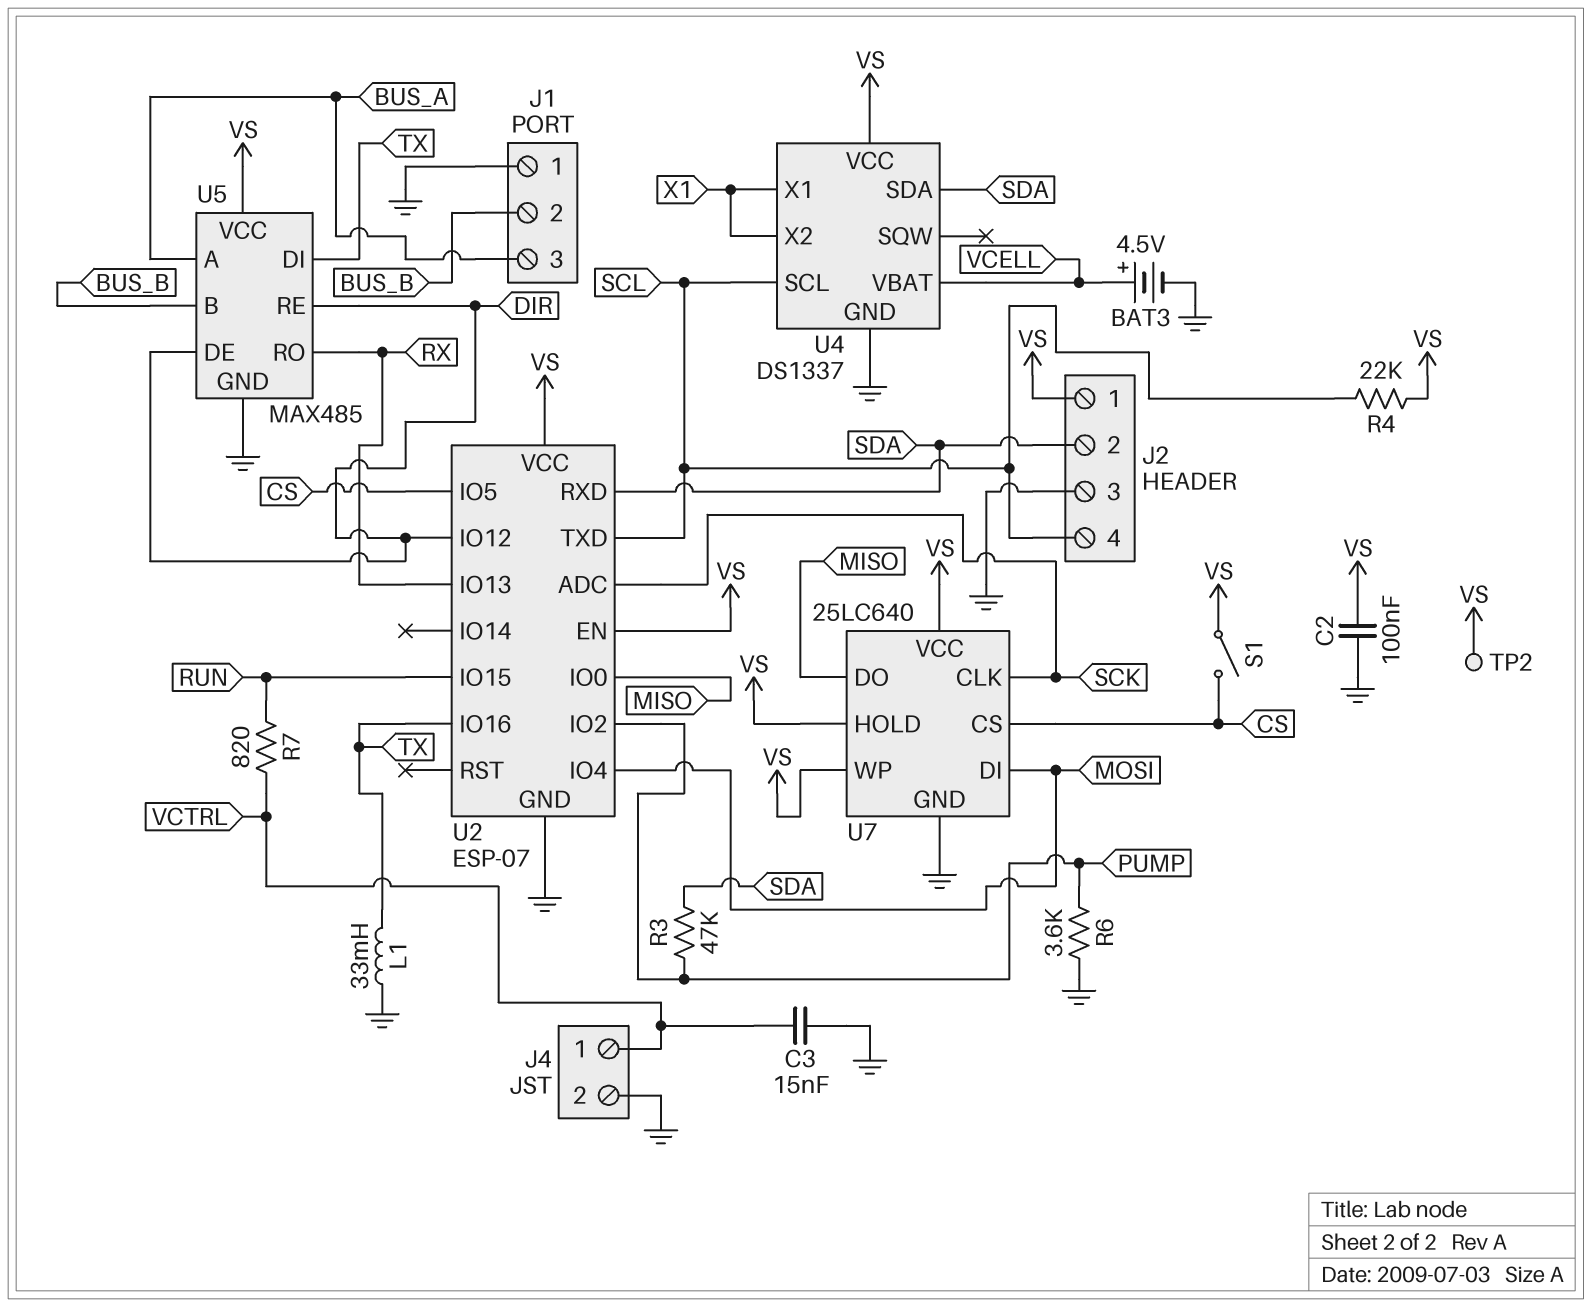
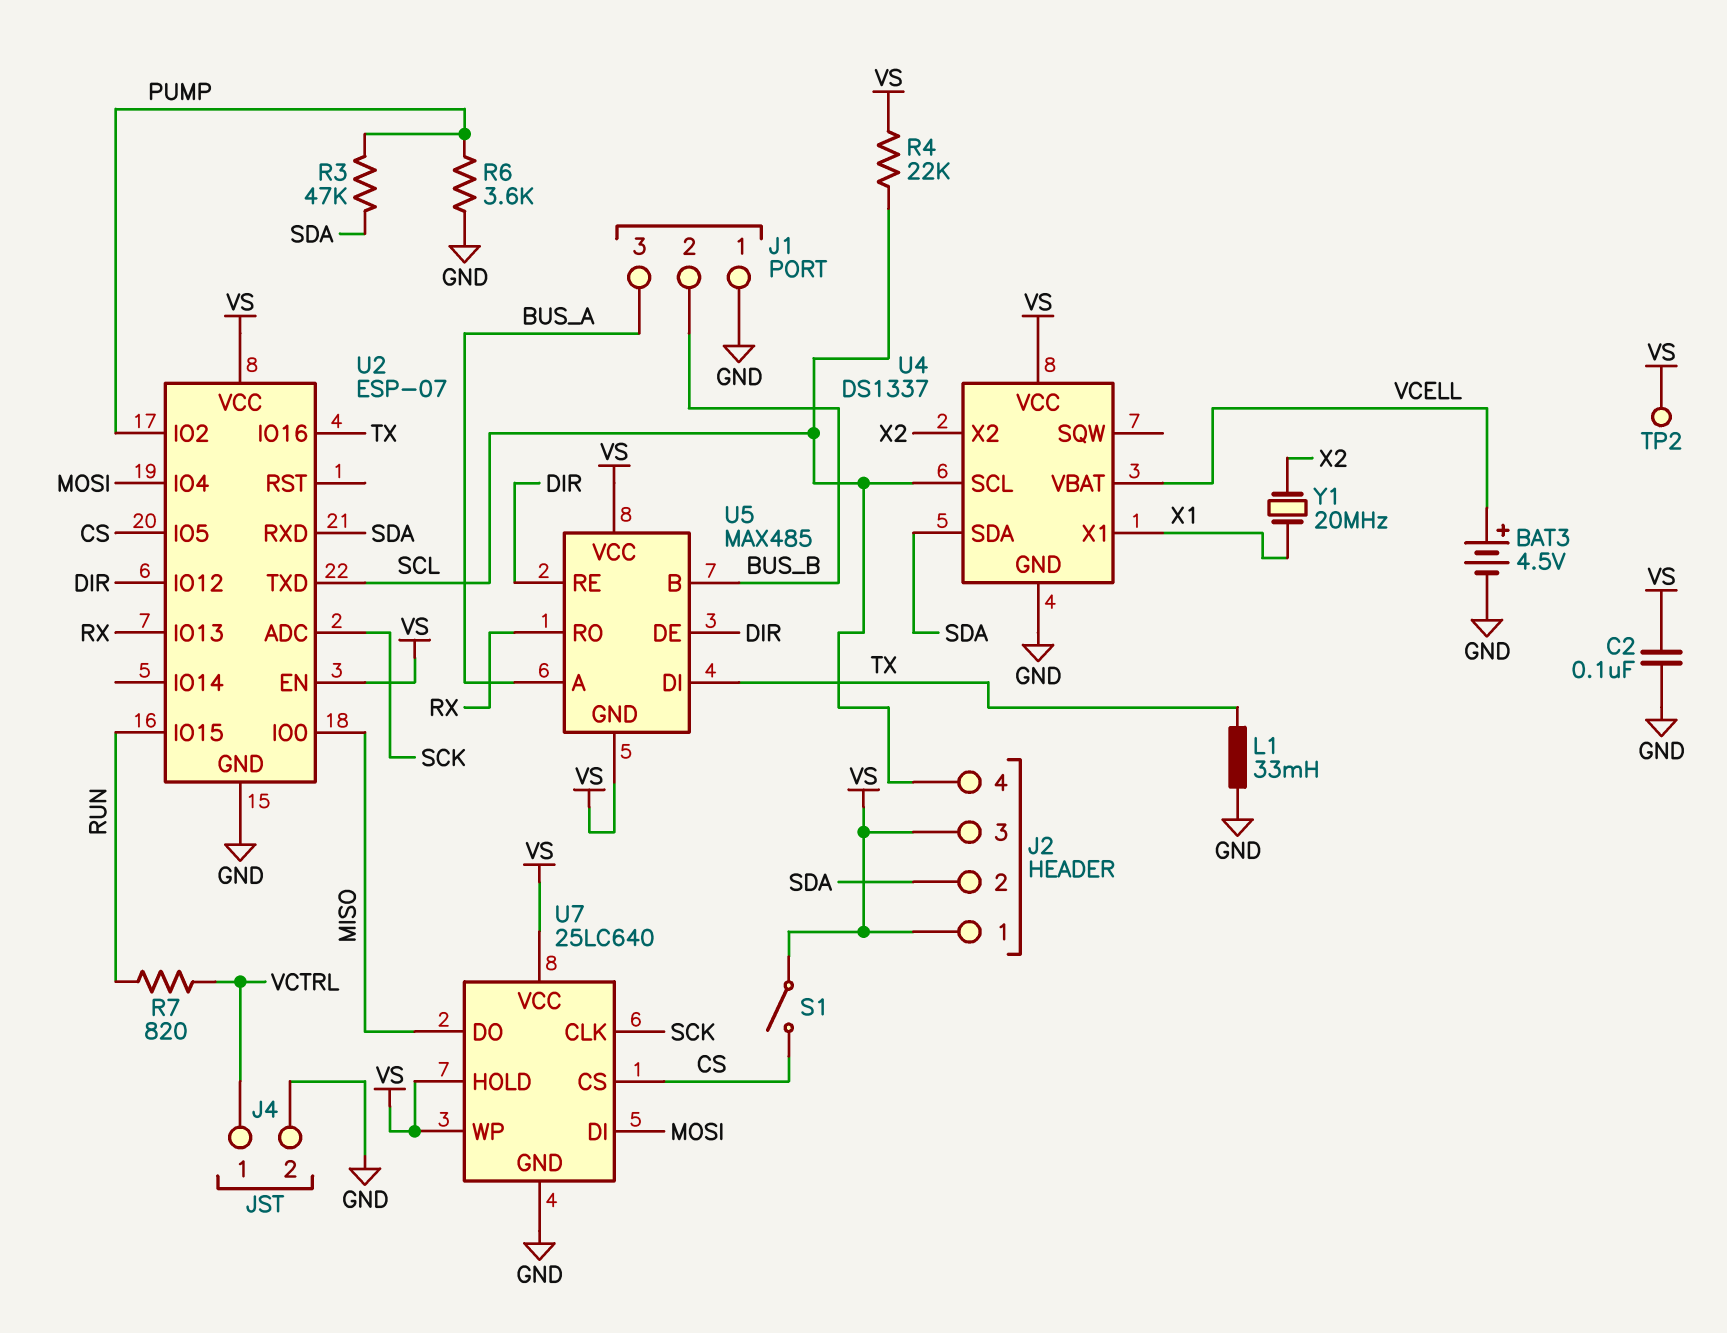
C3: 15nF (GND, VCTRL) -> none
J2 pin 3: GND -> VS
U4 pin X2: X1 -> X2
U5 pin GND: GND -> VS
Y1: none -> 20MHz (X1, X2)

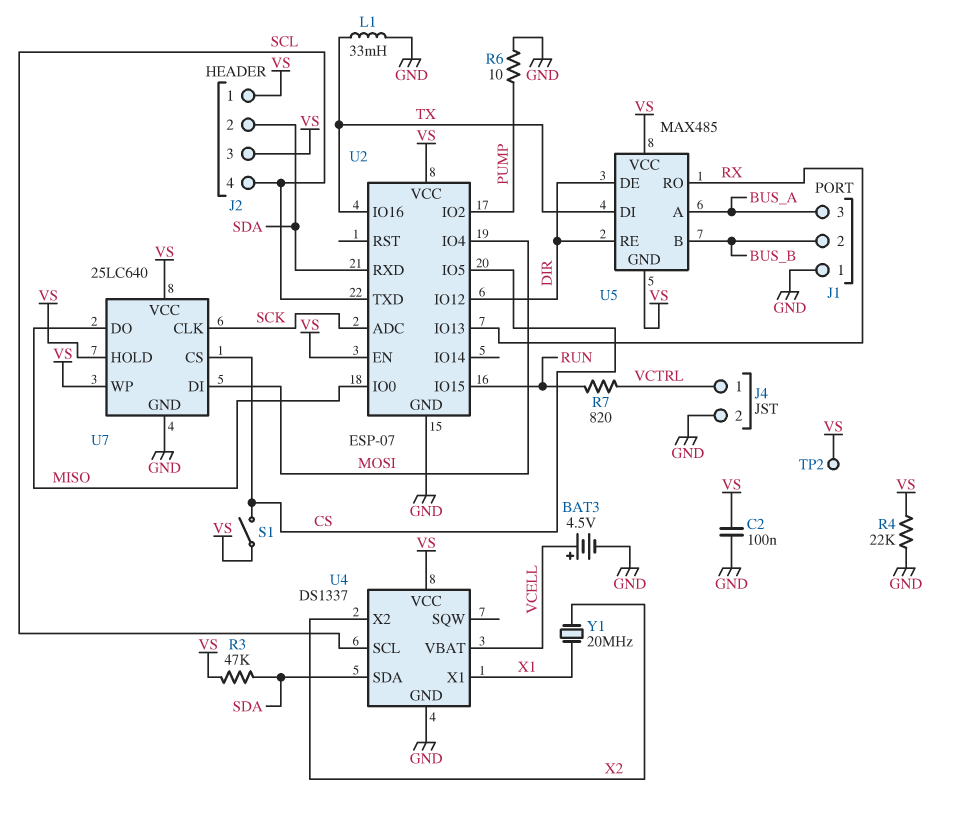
R3: 47k (PUMP, SDA) -> 47k (SDA, VS)
R4: 22k (SCL, VS) -> 22k (GND, VS)
R6: 3.6k (GND, PUMP) -> 10 (GND, PUMP)

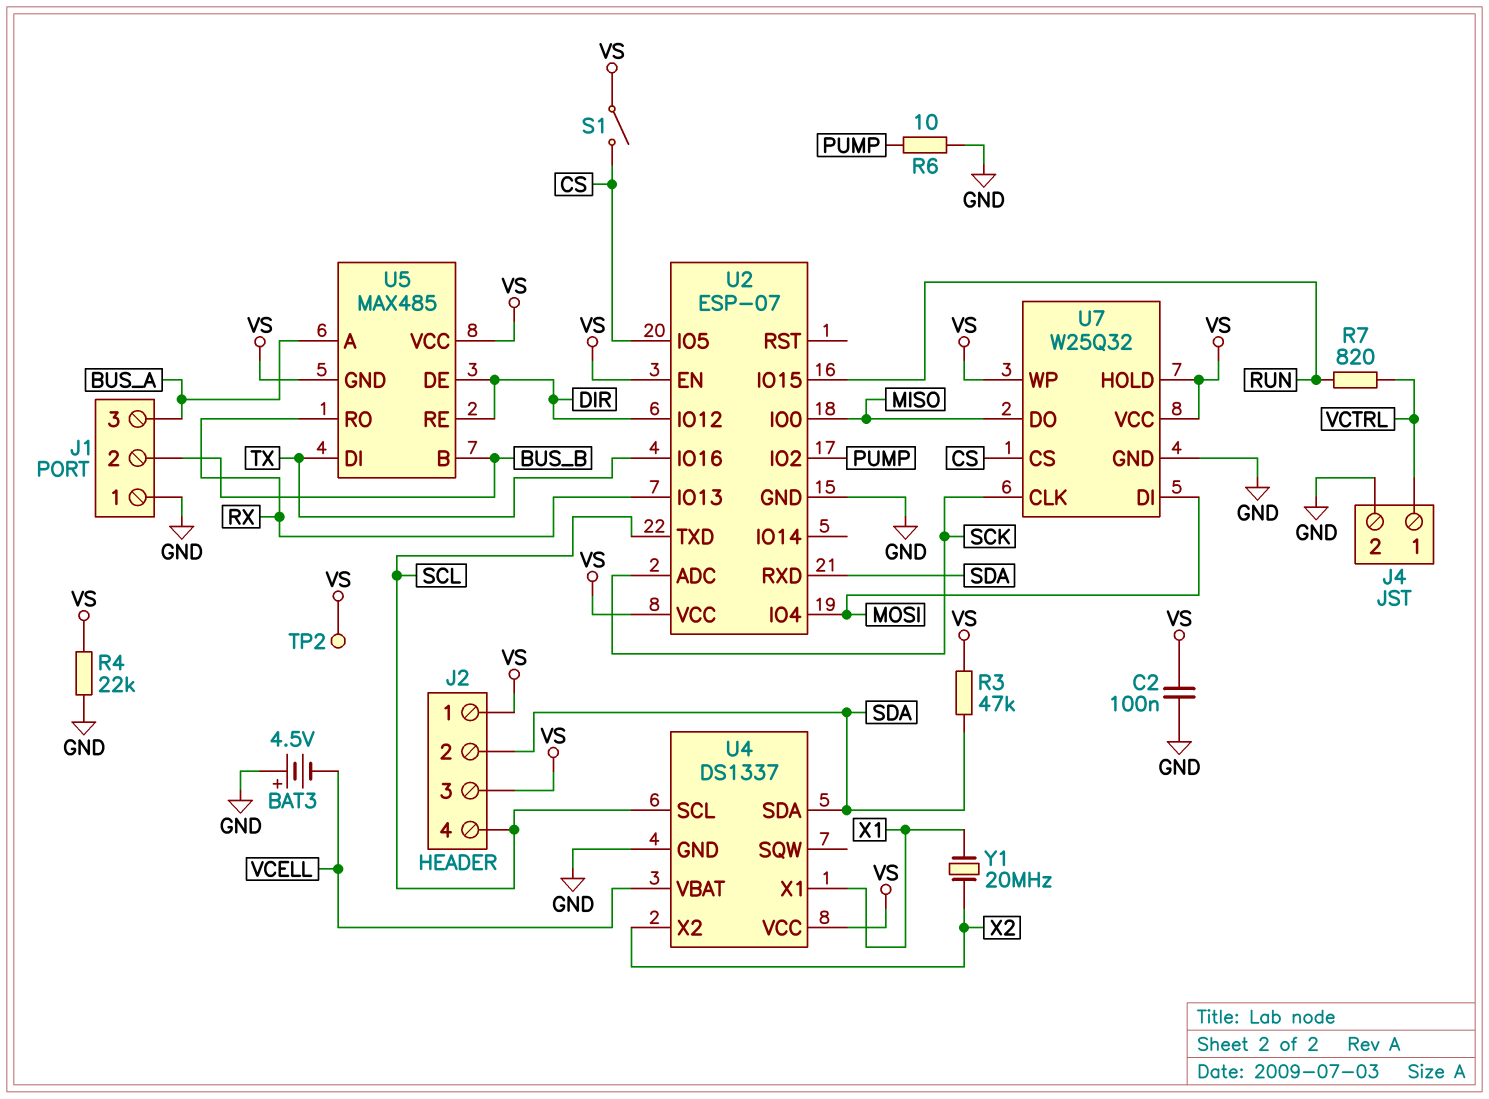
BAT3: 4.5V (plus VCELL, minus GND) -> 4.5V (plus GND, minus VCELL)
L1: 33mH (GND, TX) -> none
U7: 25LC640 -> W25Q32

